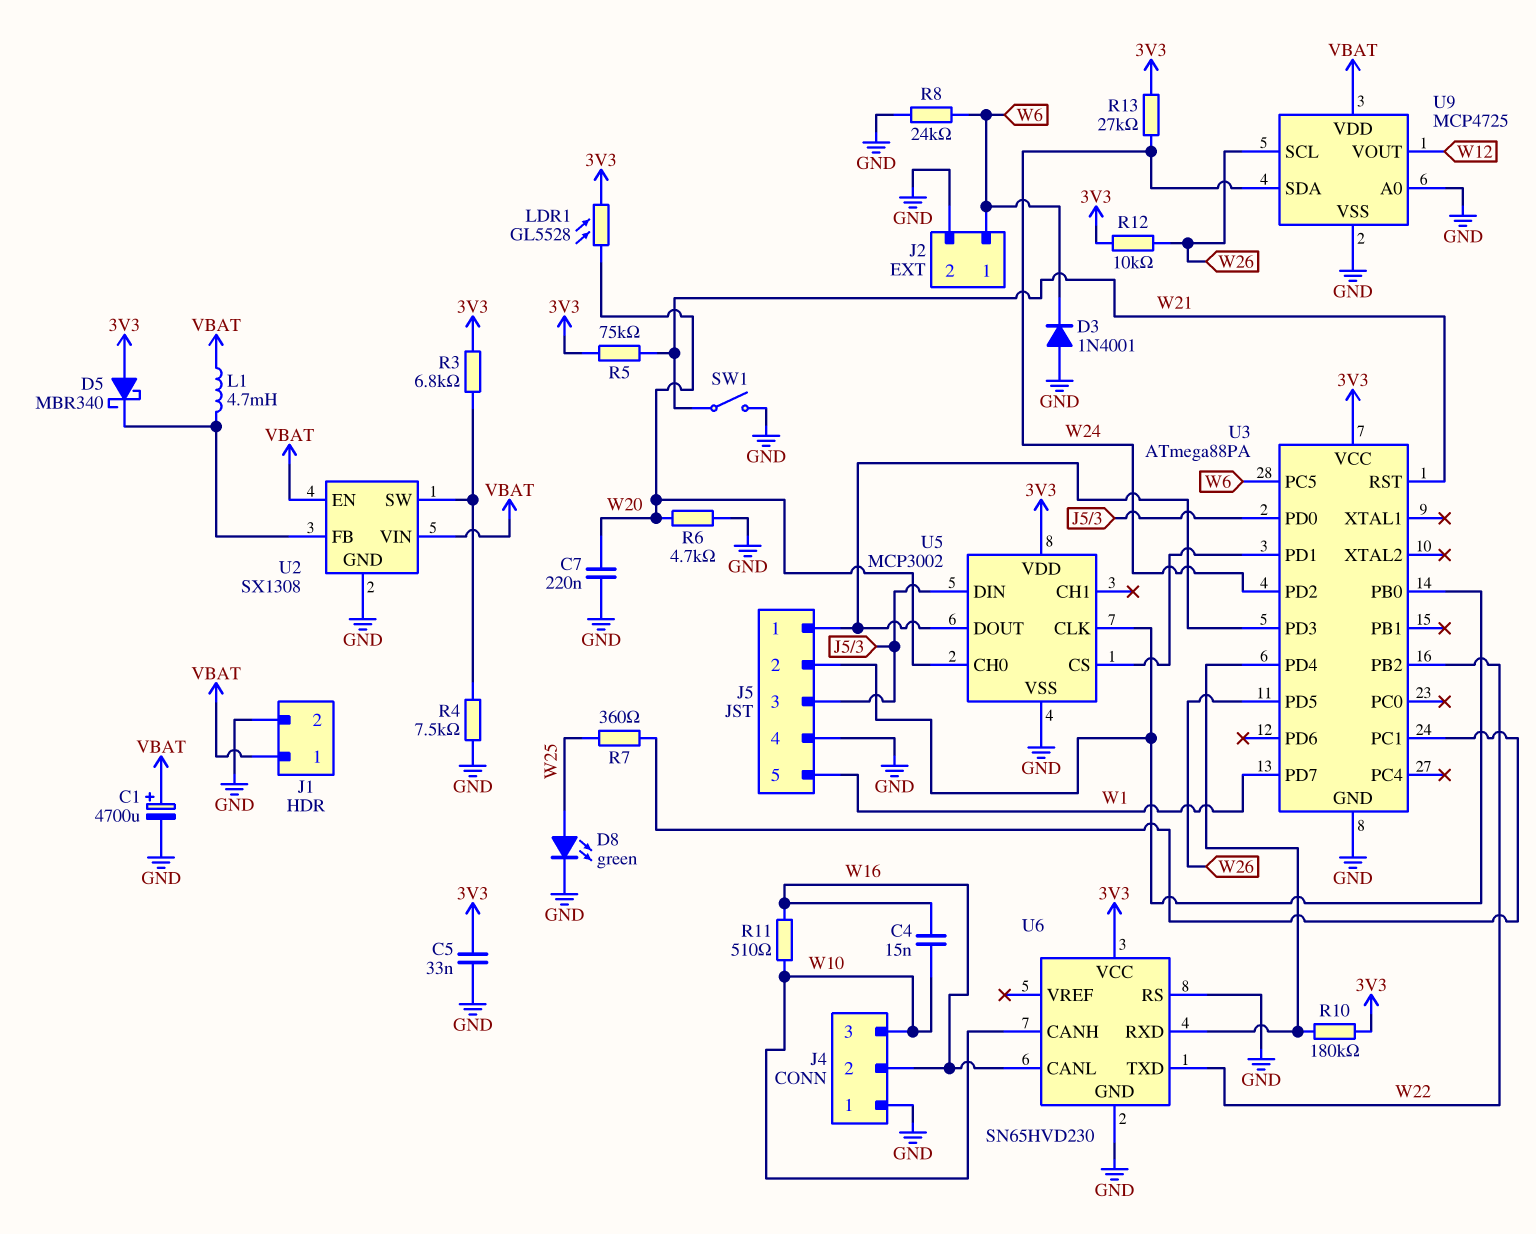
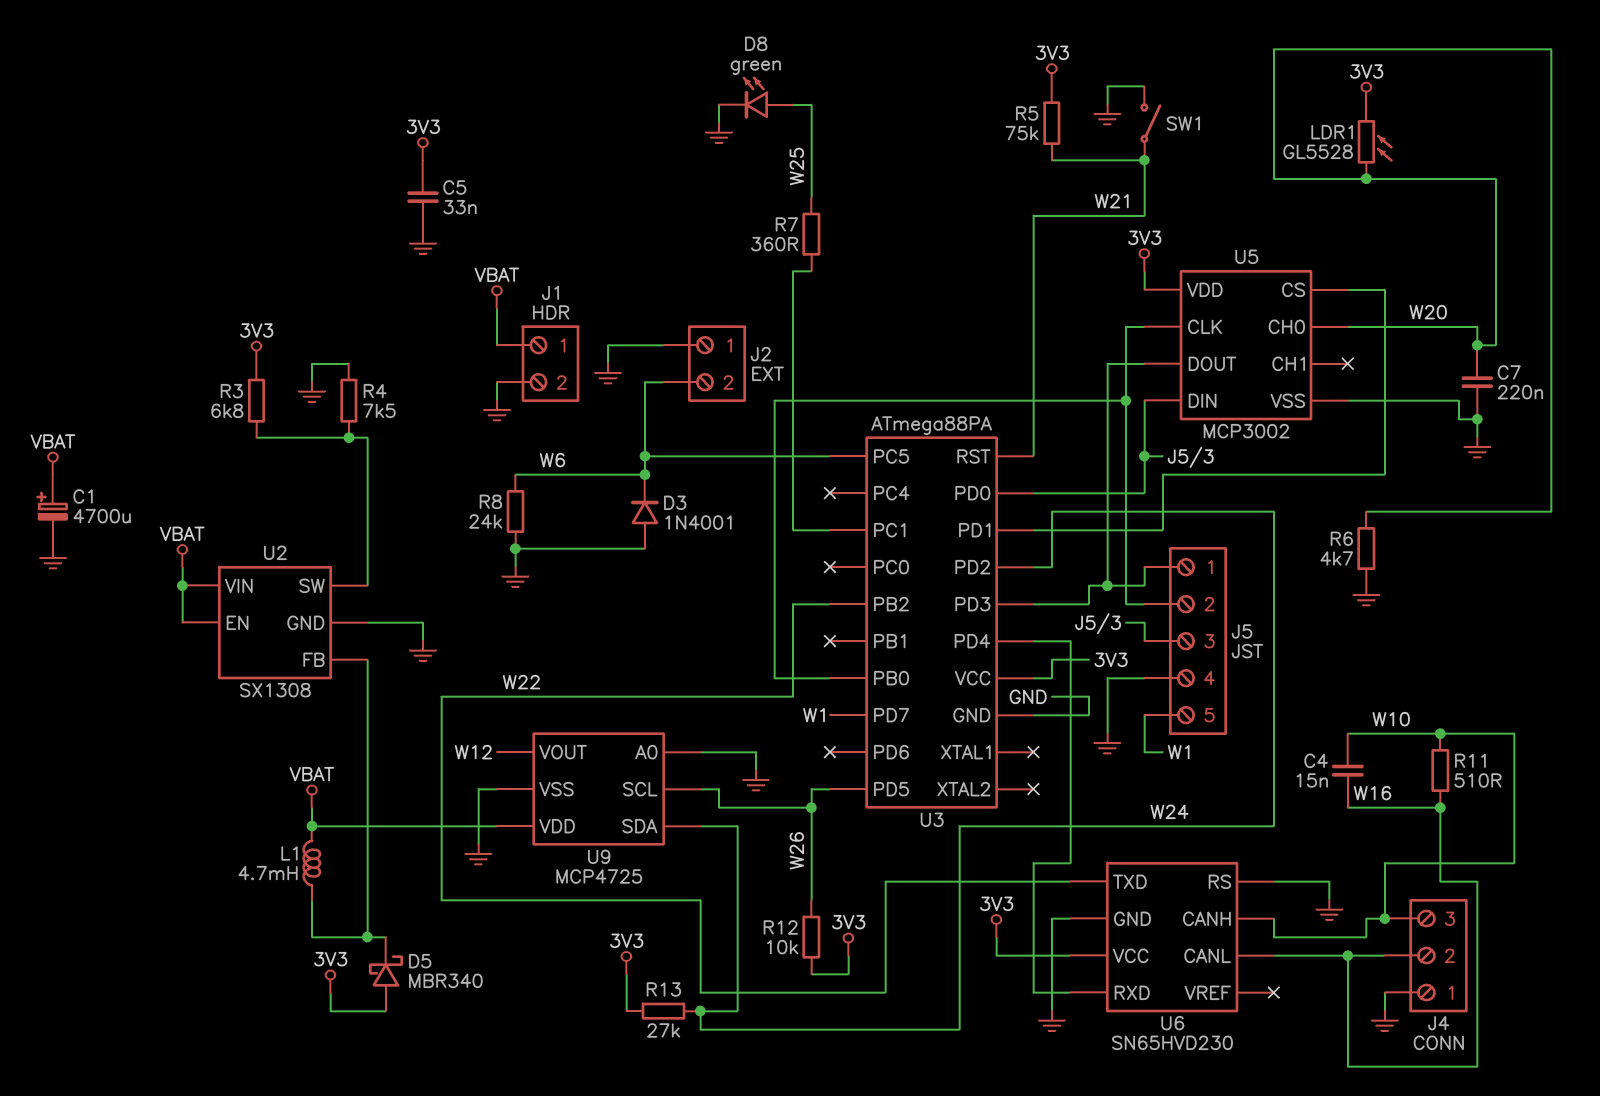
J2 pin 1: W6 -> GND
J2 pin 2: GND -> W6
R10: 180k (3V3, U3/PD4) -> none

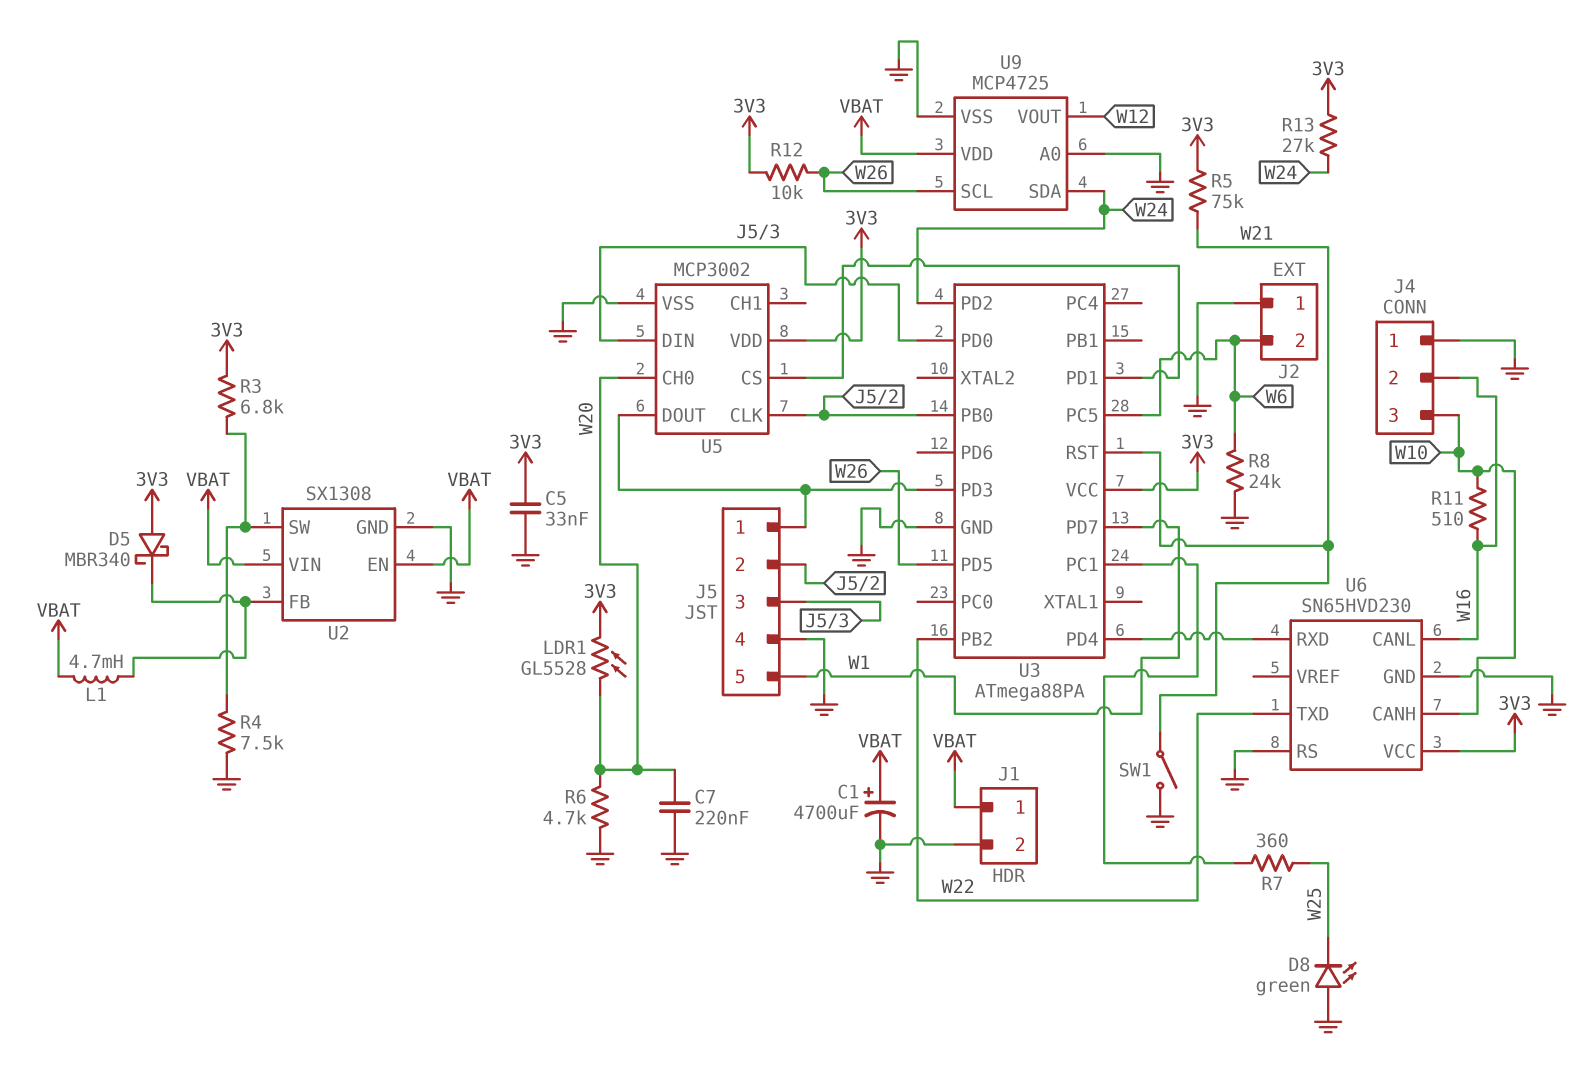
C4: 15nF (W10, W16) -> none
D3: diode 1N4001 (A GND, K W6) -> none
D8: LED green (A W25, K GND) -> LED green (A GND, K W25)

